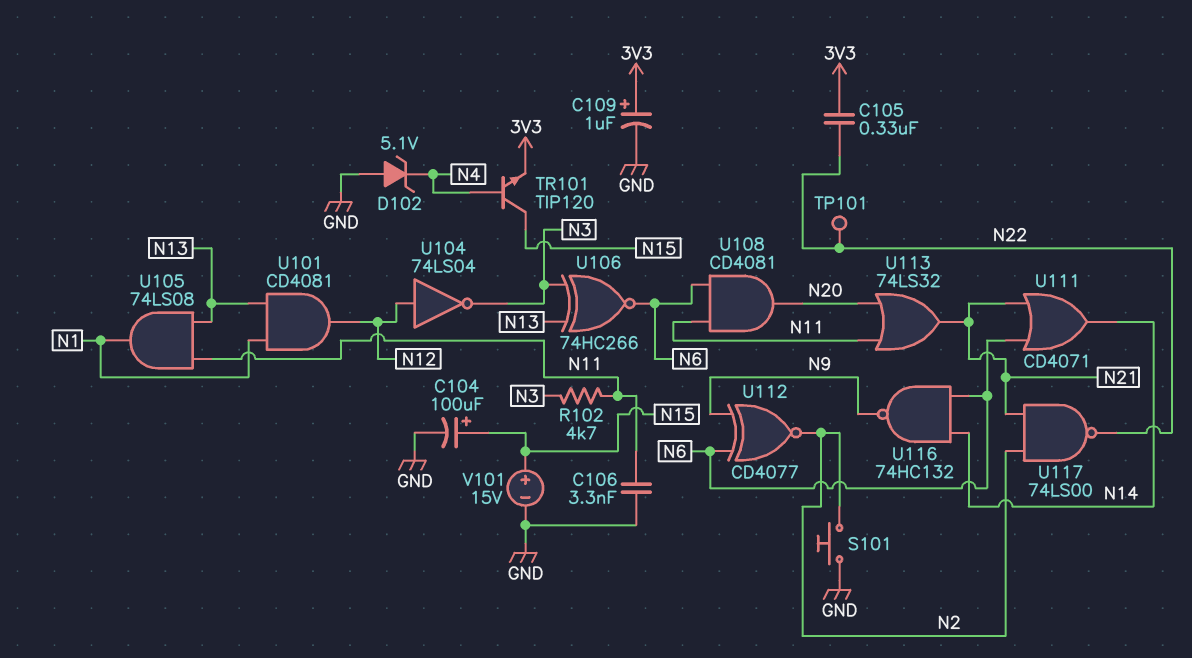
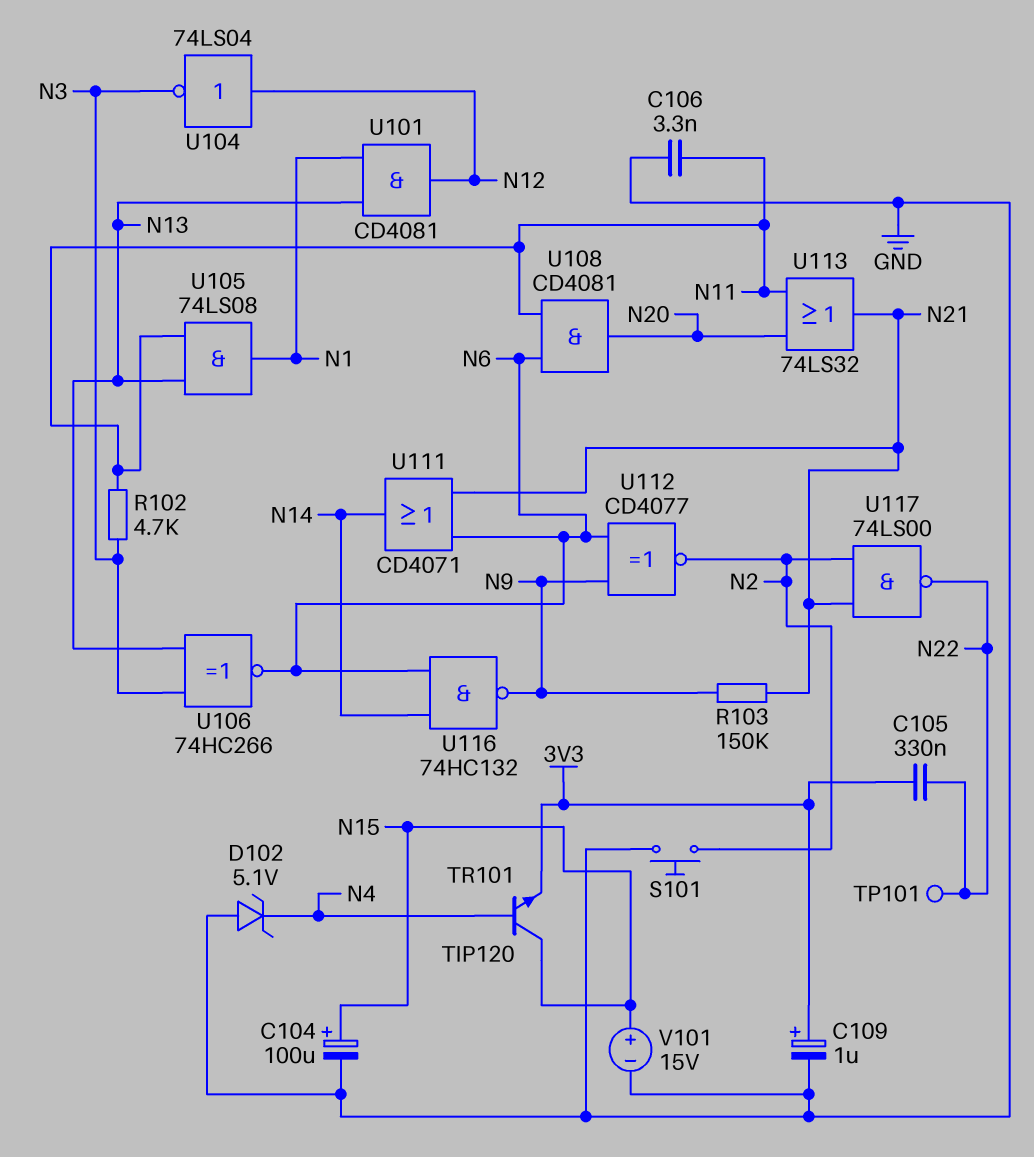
R103: none -> 150k (N9, N21)

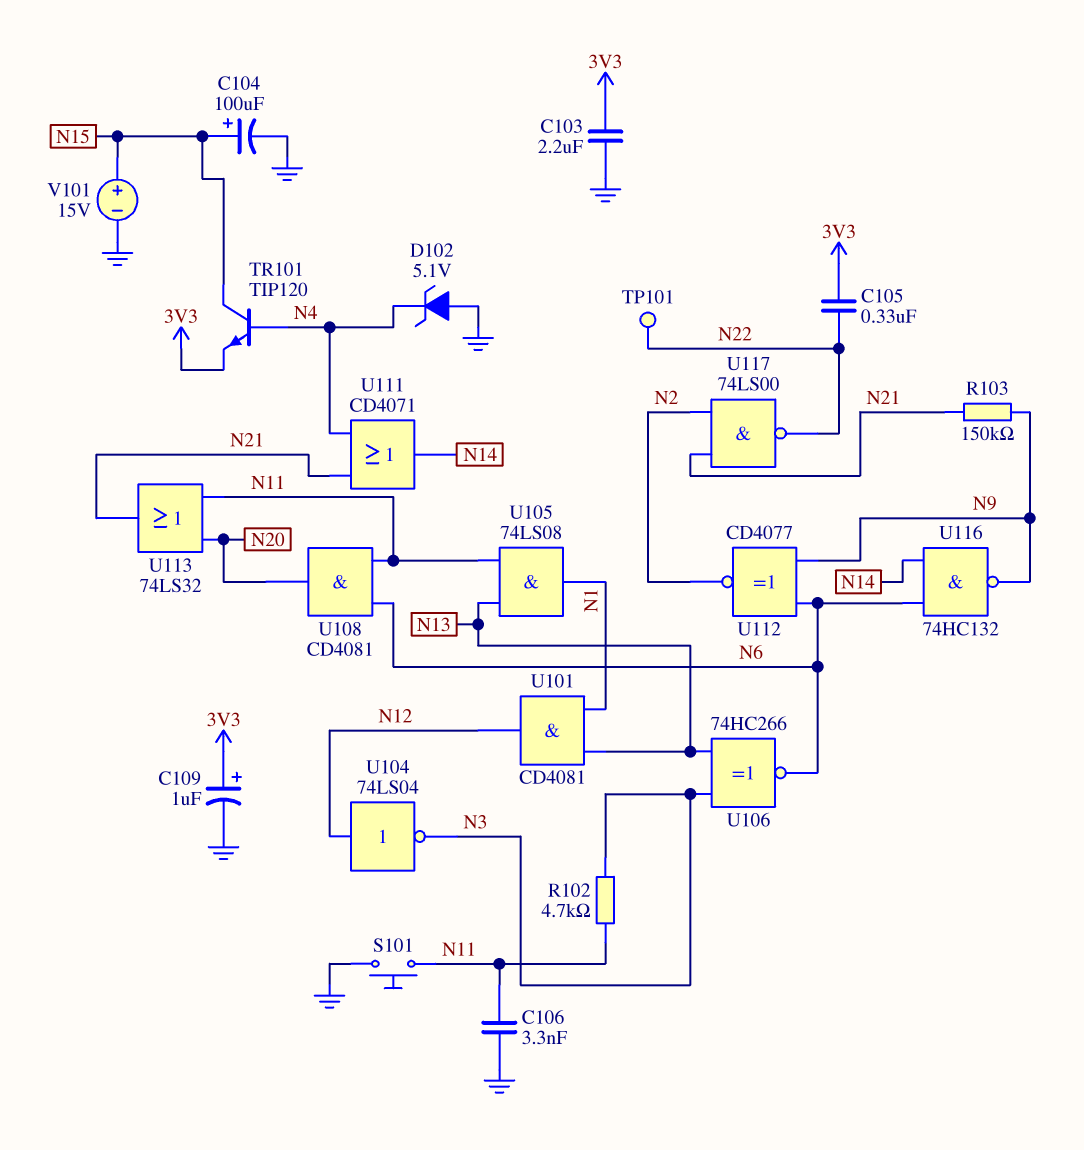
C103: none -> 2.2uF (3V3, GND)
S101: button (GND, N2) -> button (GND, N11)
U111: OR CD4071 (in N6, in N21, out N14) -> OR CD4071 (in N4, in N21, out N14)

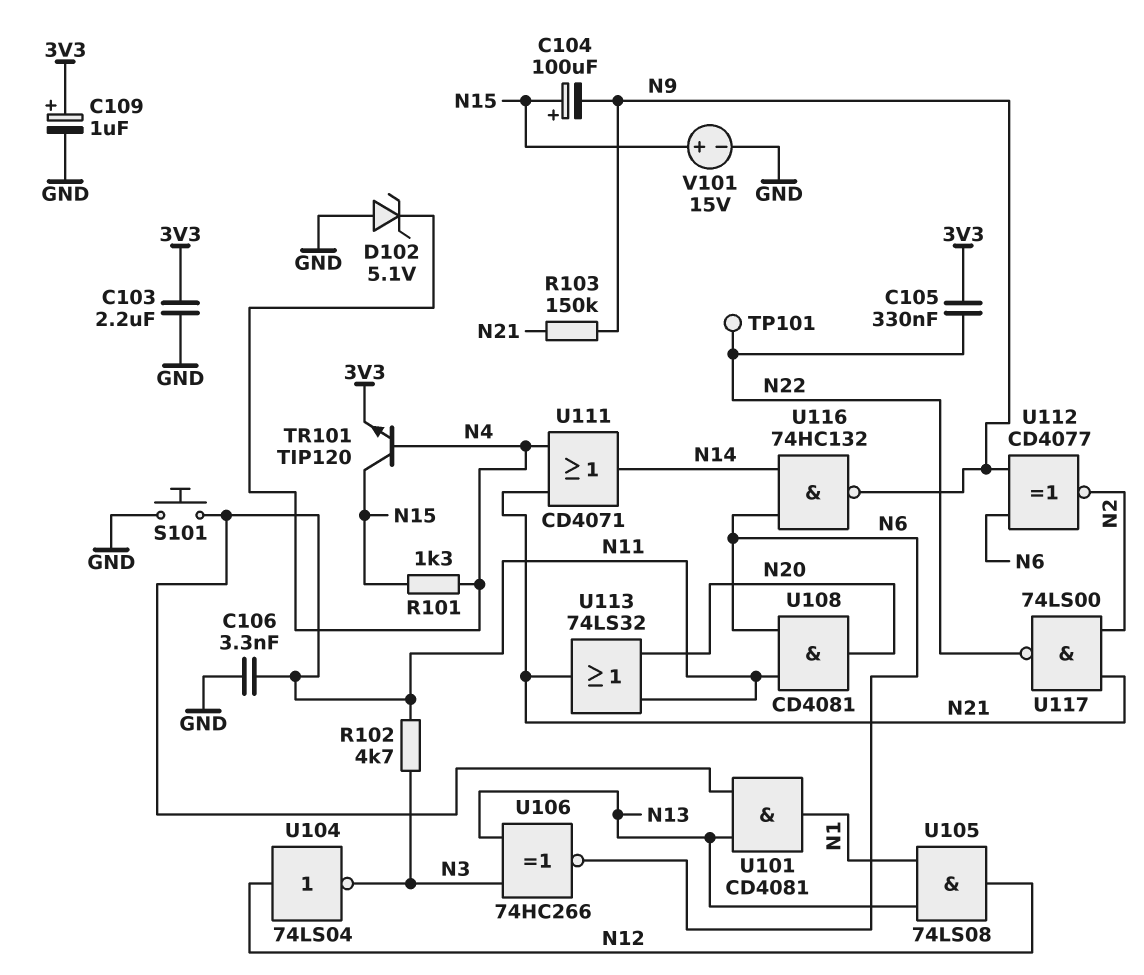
C104: 100uF (plus N15, minus GND) -> 100uF (plus N15, minus N9)
R101: none -> 1.3k (N4, N15)
U101: AND CD4081 (in N1, in N13, out N12) -> AND CD4081 (in N11, in N13, out N1)
U105: AND 74LS08 (in N11, in N13, out N1) -> AND 74LS08 (in N1, in N13, out N12)

